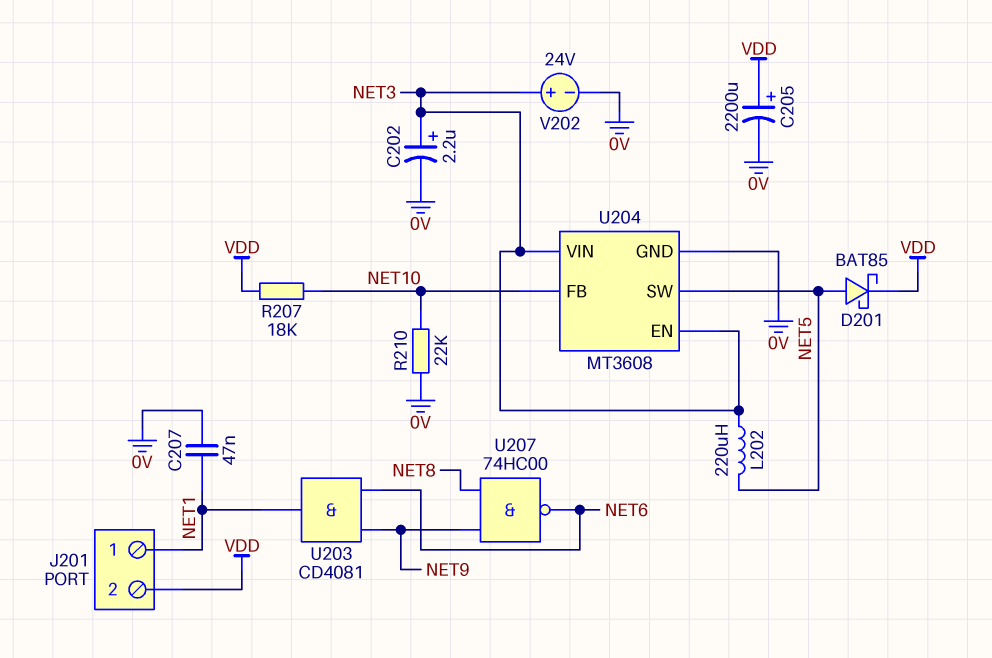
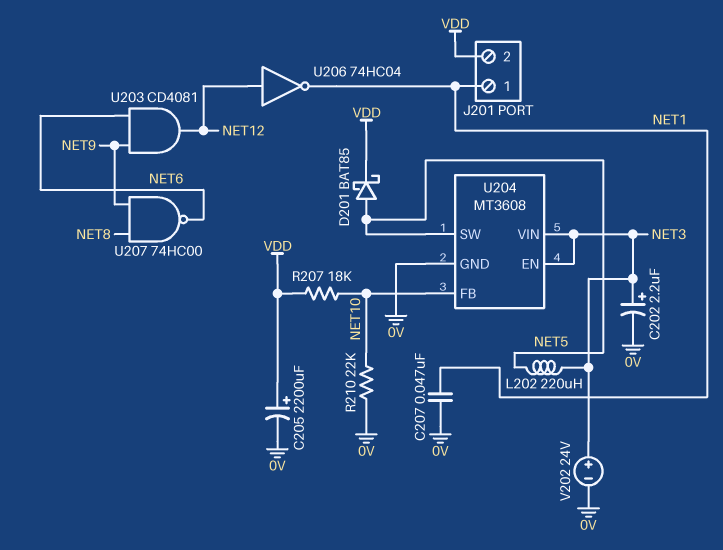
U203: AND CD4081 (in NET6, in NET9, out NET1) -> AND CD4081 (in NET6, in NET9, out NET12)
U206: none -> NOT 74HC04 (in NET12, out NET1)

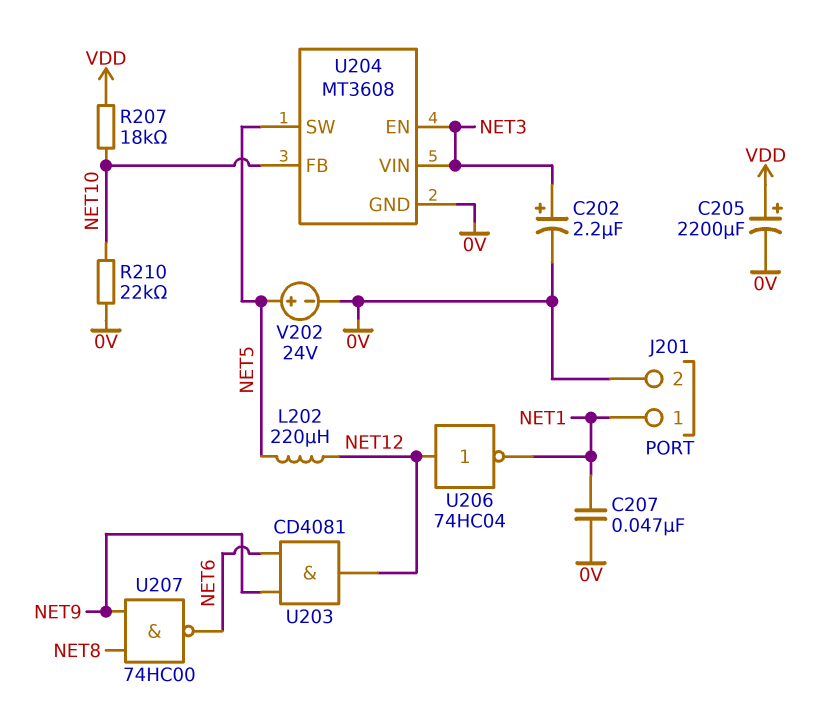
D201: schottky BAT85 (A NET5, K VDD) -> none
J201 pin 2: VDD -> 0V
L202: 220uH (NET3, NET5) -> 220uH (NET5, NET12)
V202: 24V (plus NET3, minus 0V) -> 24V (plus NET5, minus 0V)

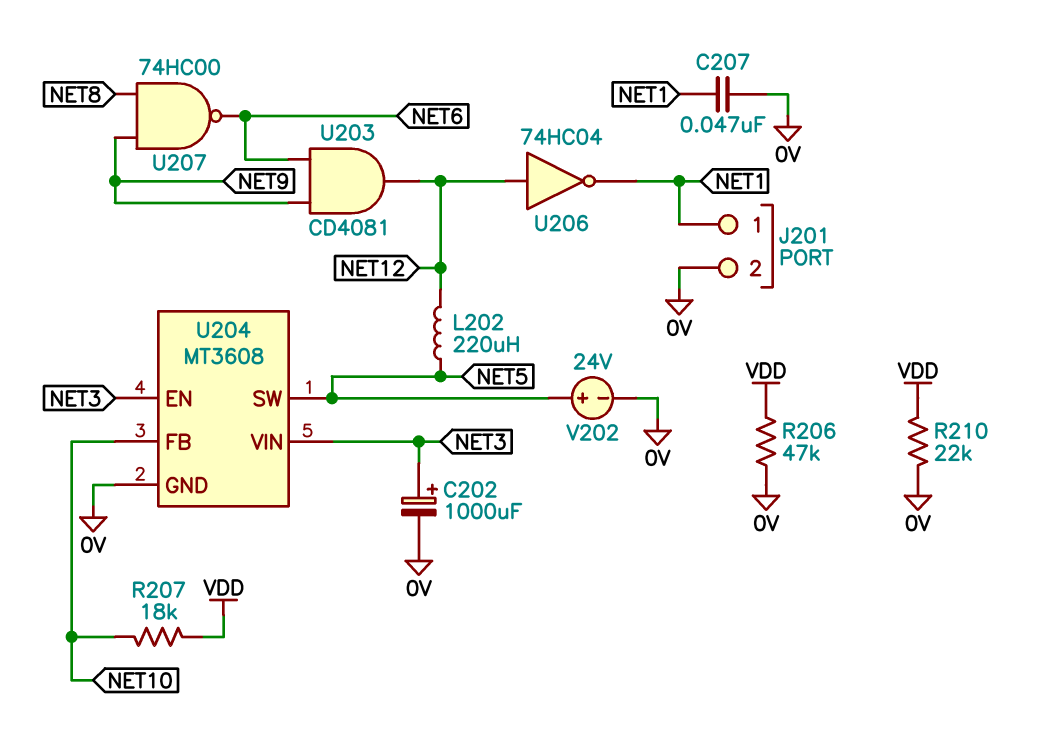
C202: 2.2uF (plus NET3, minus 0V) -> 1000uF (plus NET3, minus 0V)
C205: 2200uF (plus VDD, minus 0V) -> none
R206: none -> 47k (0V, VDD)
R210: 22k (0V, NET10) -> 22k (0V, VDD)

